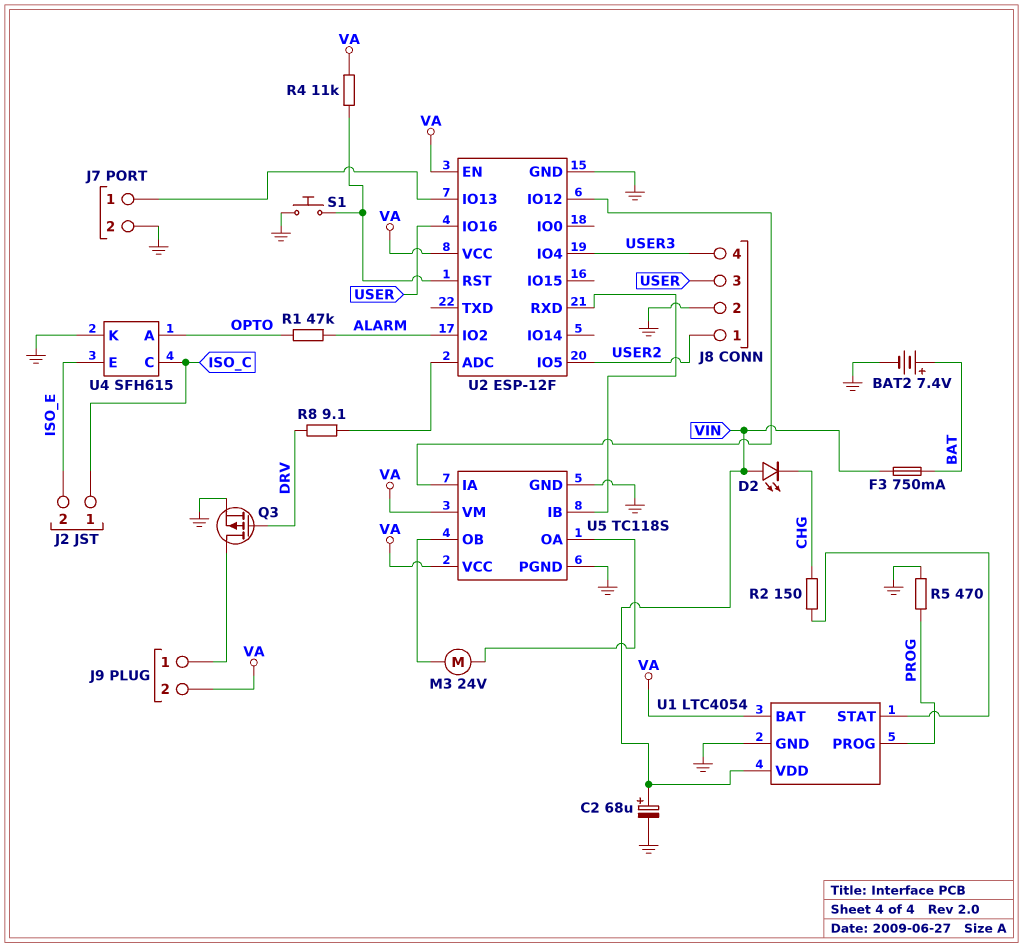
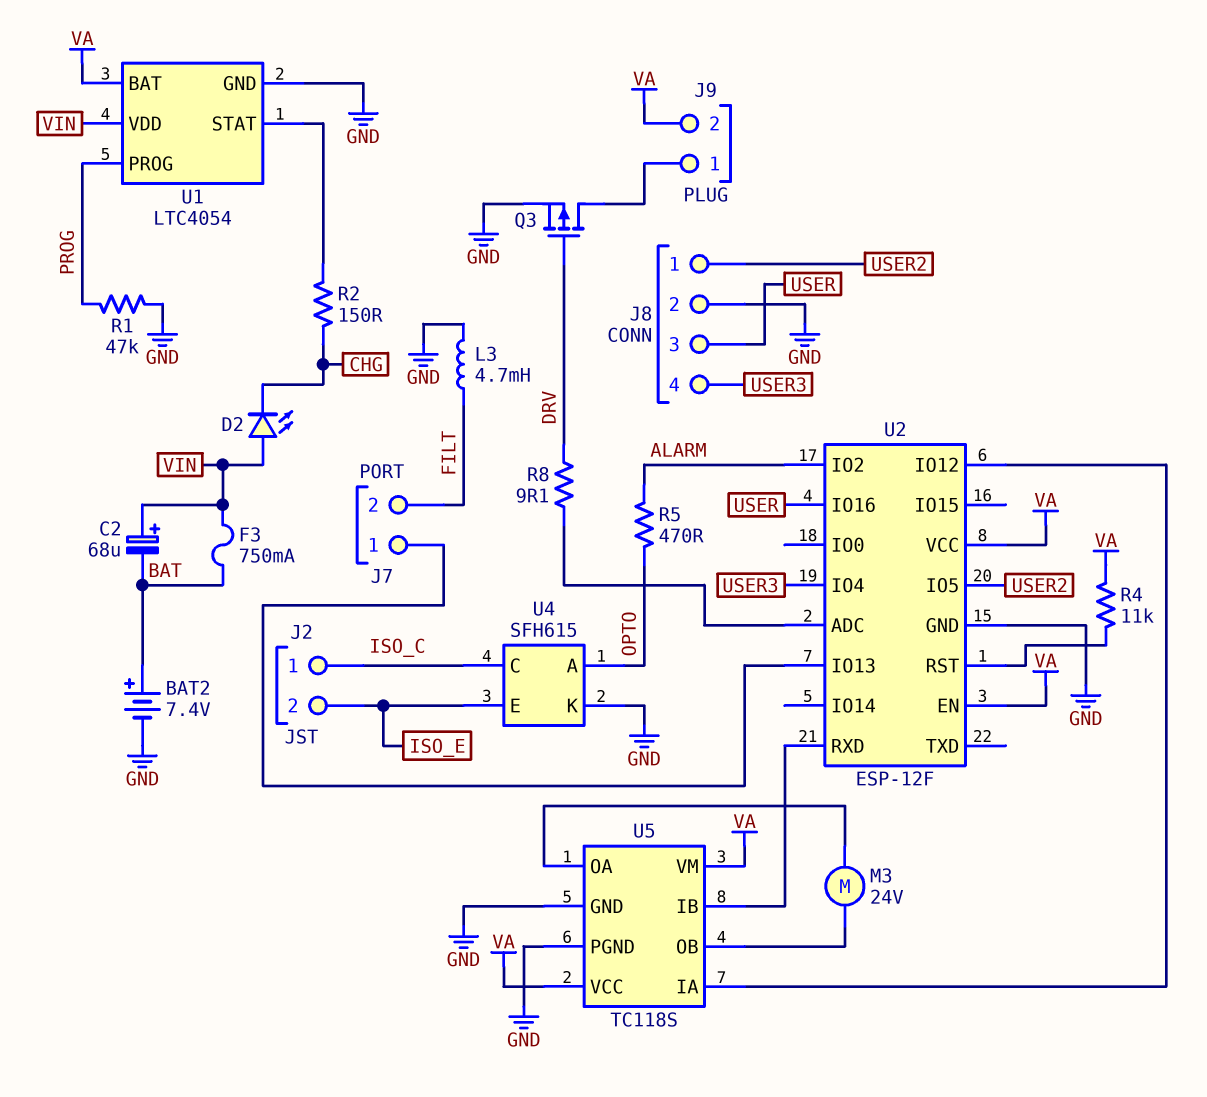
C2: 68uF (plus VIN, minus GND) -> 68uF (plus VIN, minus BAT)
J7 pin 2: GND -> FILT
L3: none -> 4.7mH (FILT, GND)
R1: 47k (ALARM, OPTO) -> 47k (GND, PROG)
R5: 470 (GND, PROG) -> 470 (ALARM, OPTO)
S1: button (GND, U2/RST) -> none

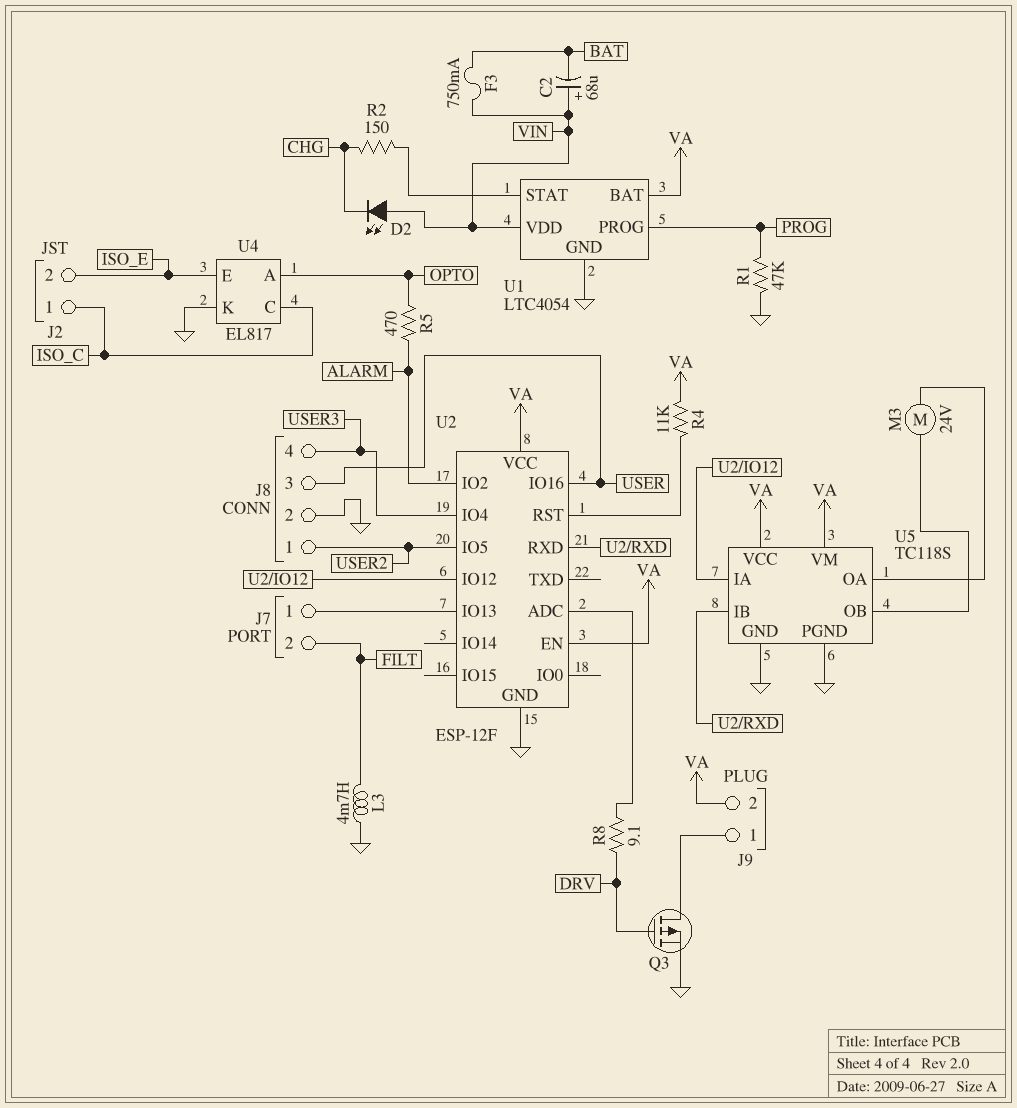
BAT2: 7.4V (plus BAT, minus GND) -> none
U4: SFH615 -> EL817

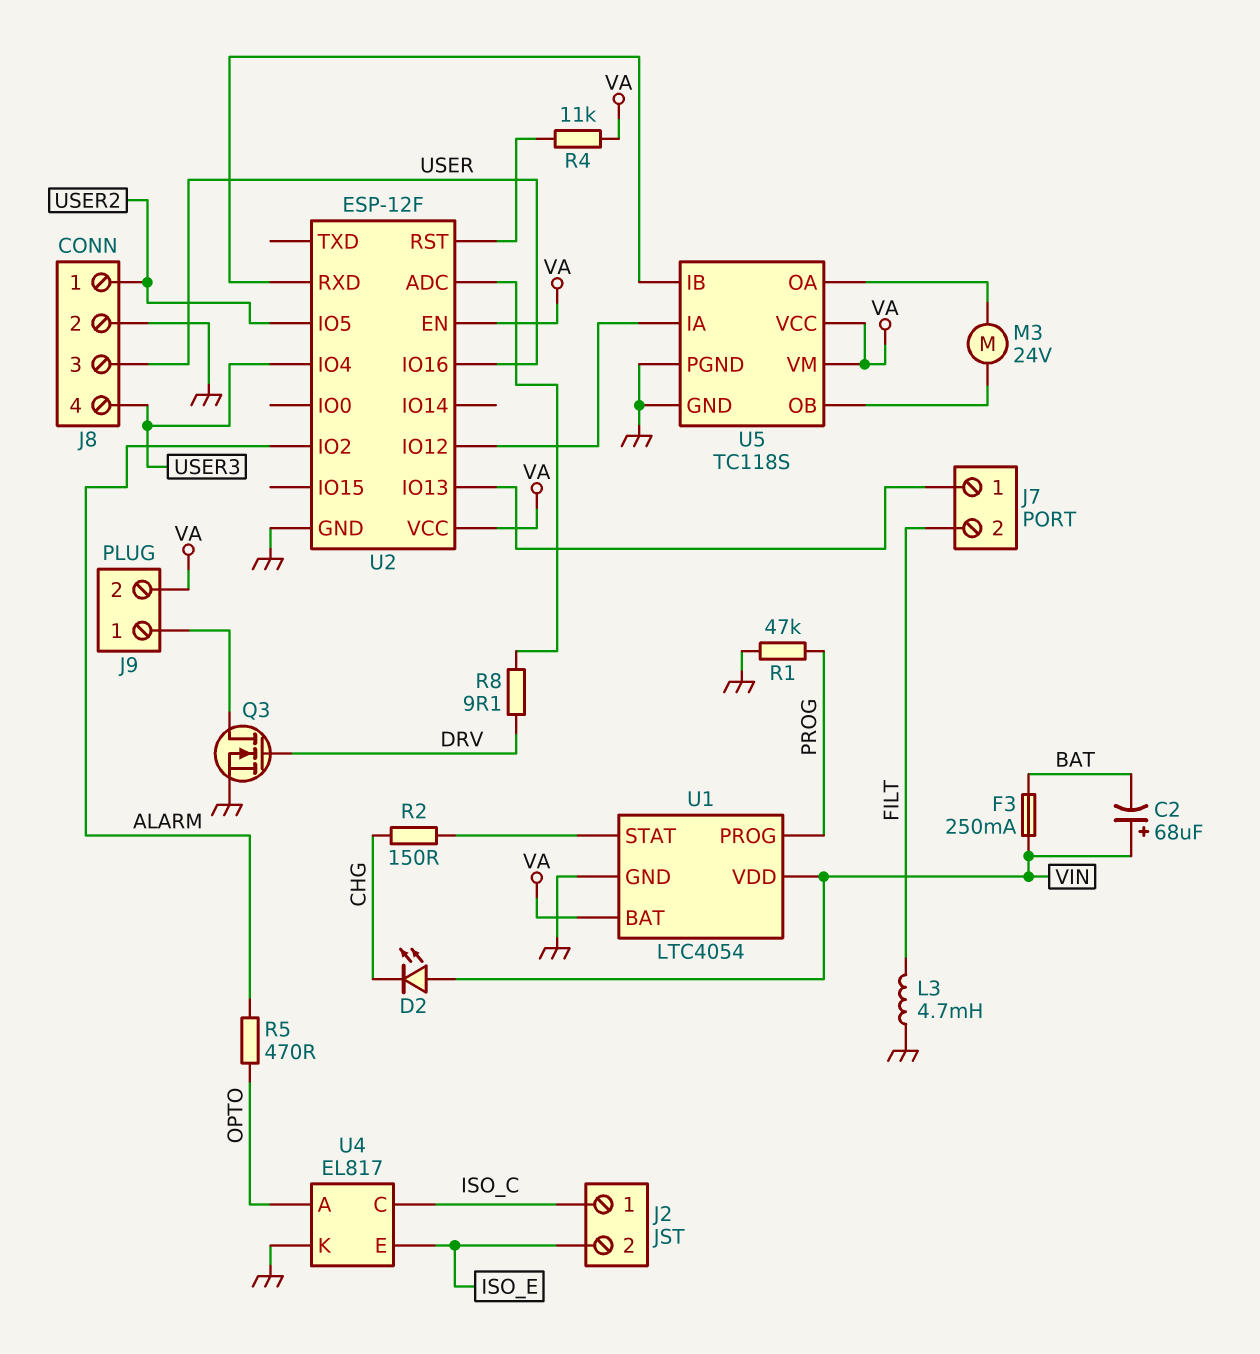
F3: 750mA (BAT, VIN) -> 250mA (BAT, VIN)
Q3: PMOS (G DRV, D J9/1, S GND) -> NMOS (G DRV, D J9/1, S GND)

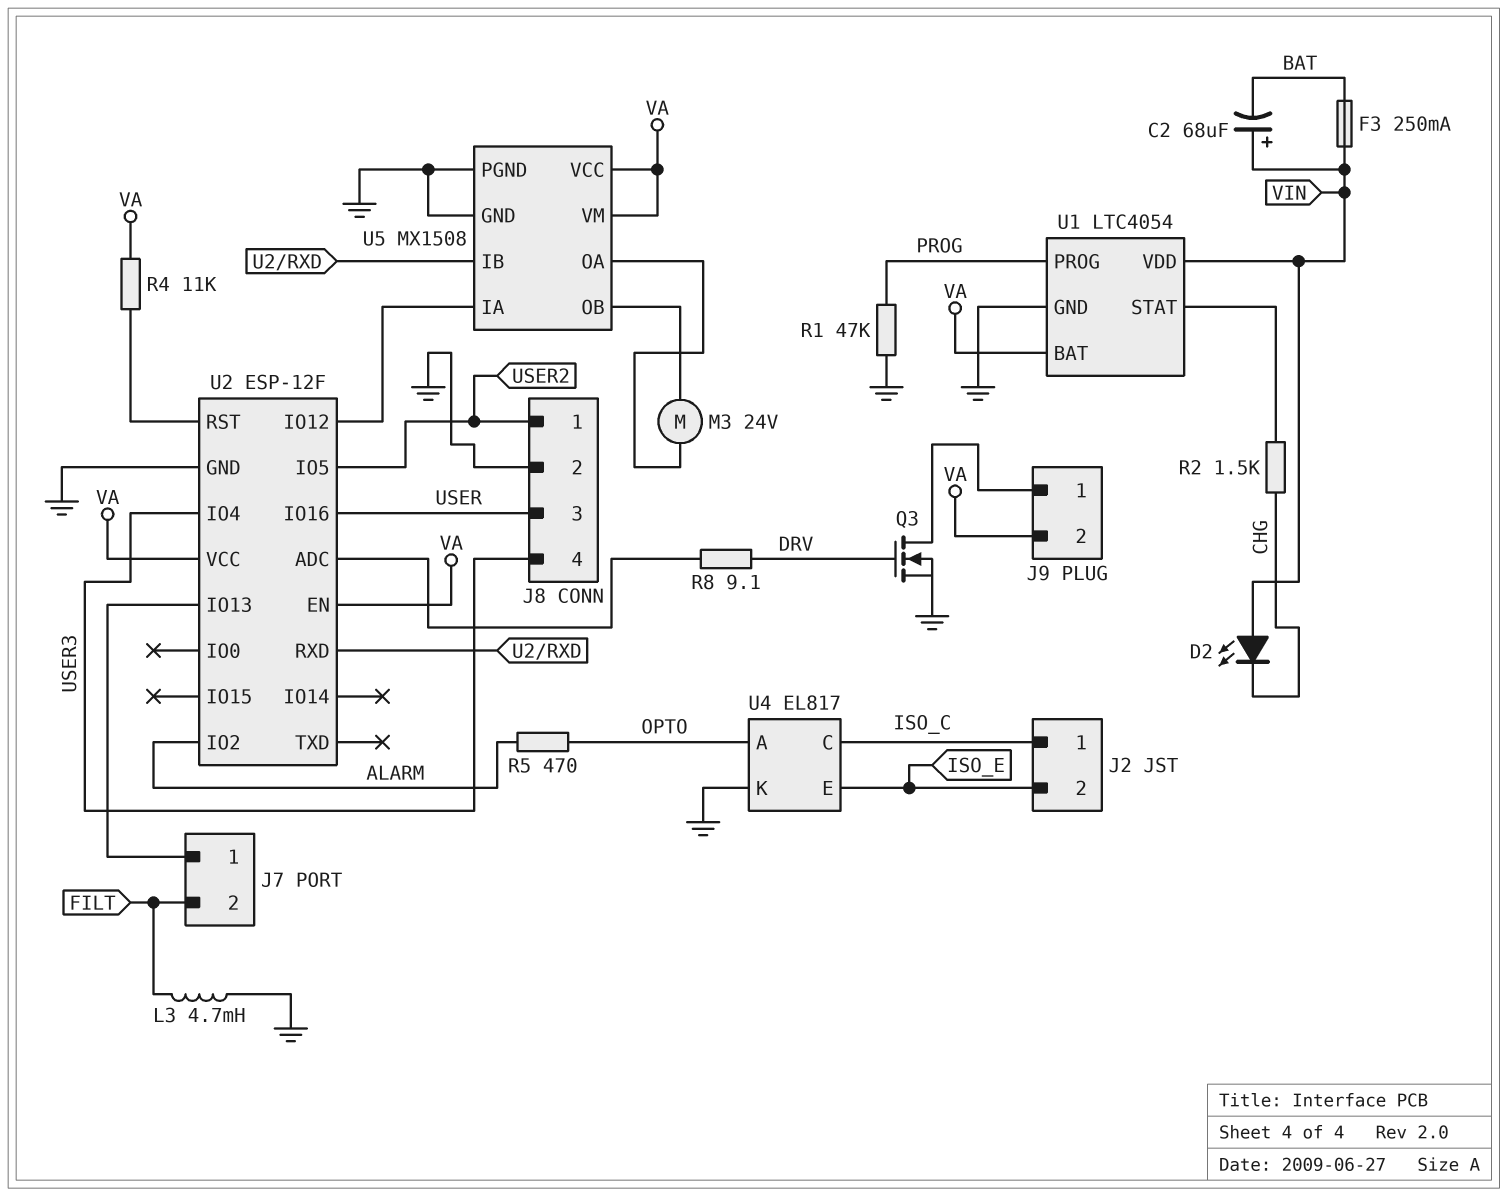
R2: 150 (CHG, U1/STAT) -> 1.5k (CHG, U1/STAT)
U5: TC118S -> MX1508

